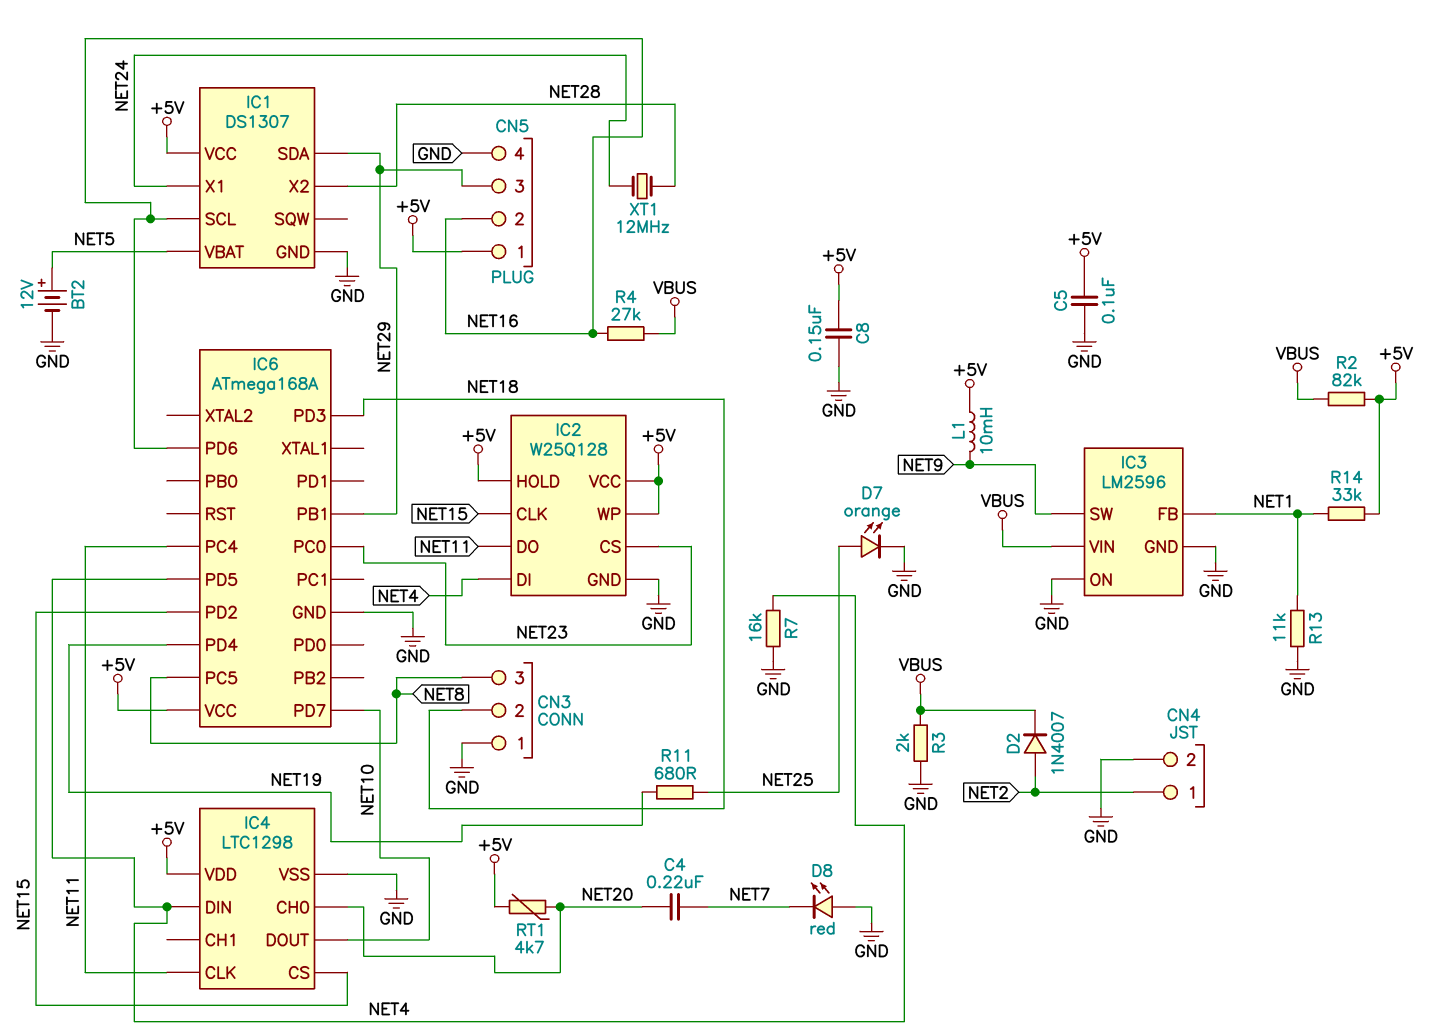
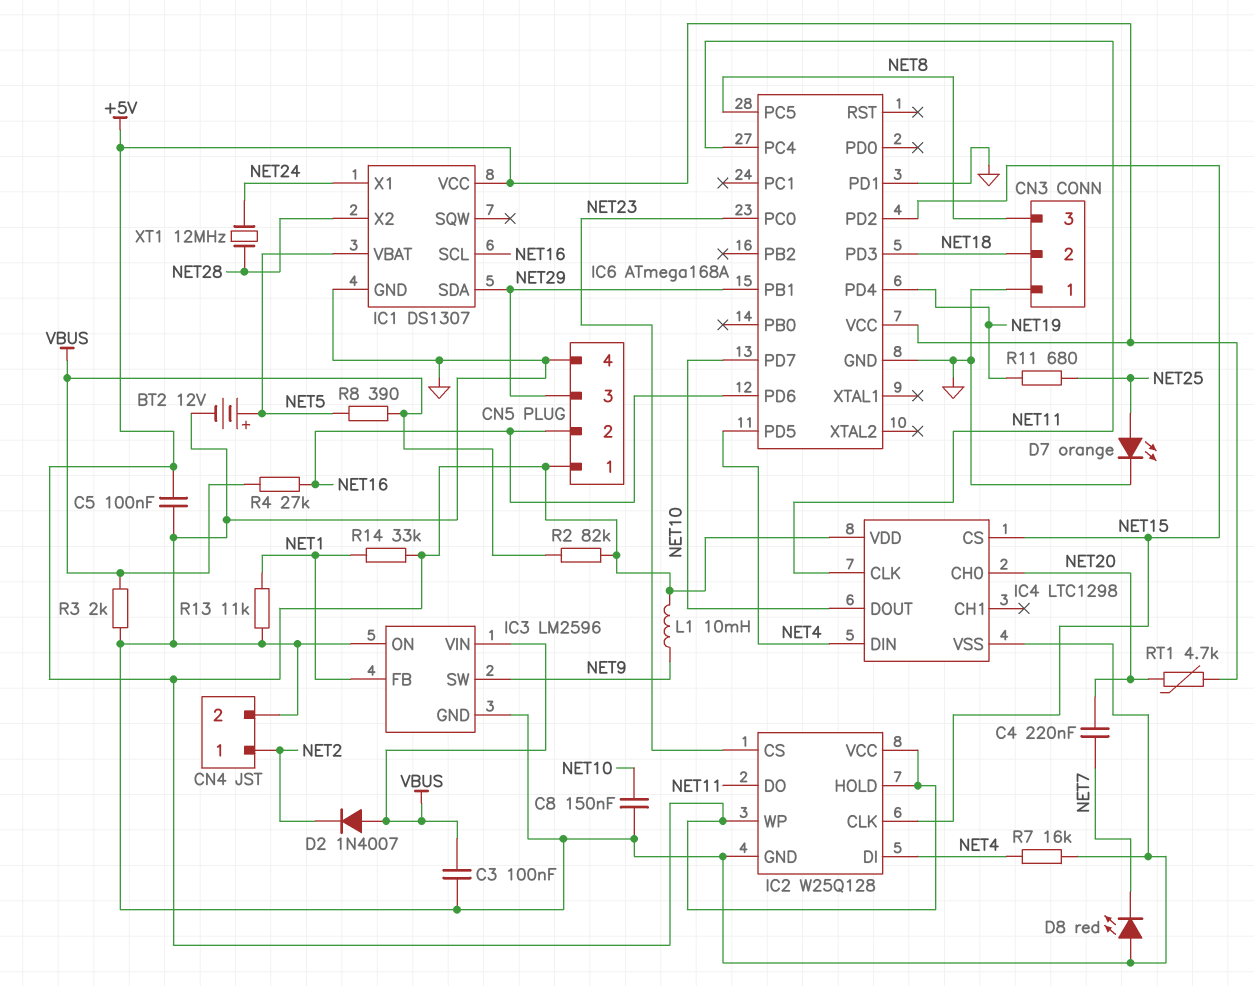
C3: none -> 100nF (GND, VBUS)
C8: 150nF (+5V, GND) -> 150nF (GND, NET10)
D2: diode 1N4007 (A NET2, K VBUS) -> diode 1N4007 (A VBUS, K NET2)
IC6 pin PD1: none -> GND
R8: none -> 390 (NET5, VBUS)

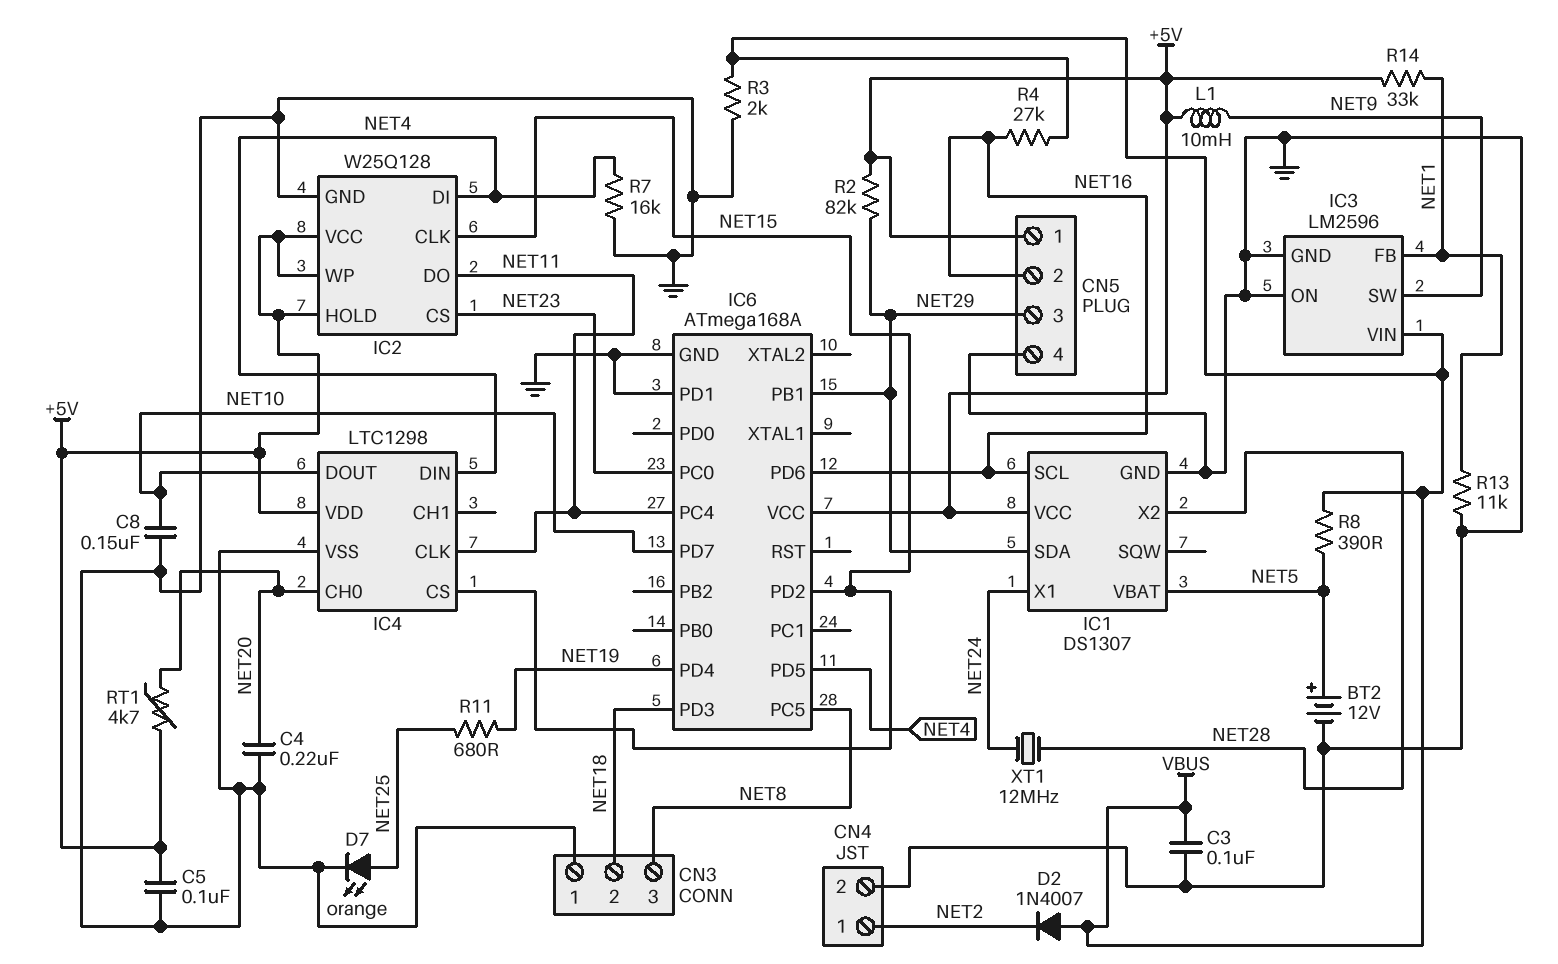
C4: 220nF (NET7, NET20) -> 220nF (GND, NET20)
D8: LED red (A GND, K NET7) -> none
R2: 82k (+5V, VBUS) -> 82k (+5V, NET29)

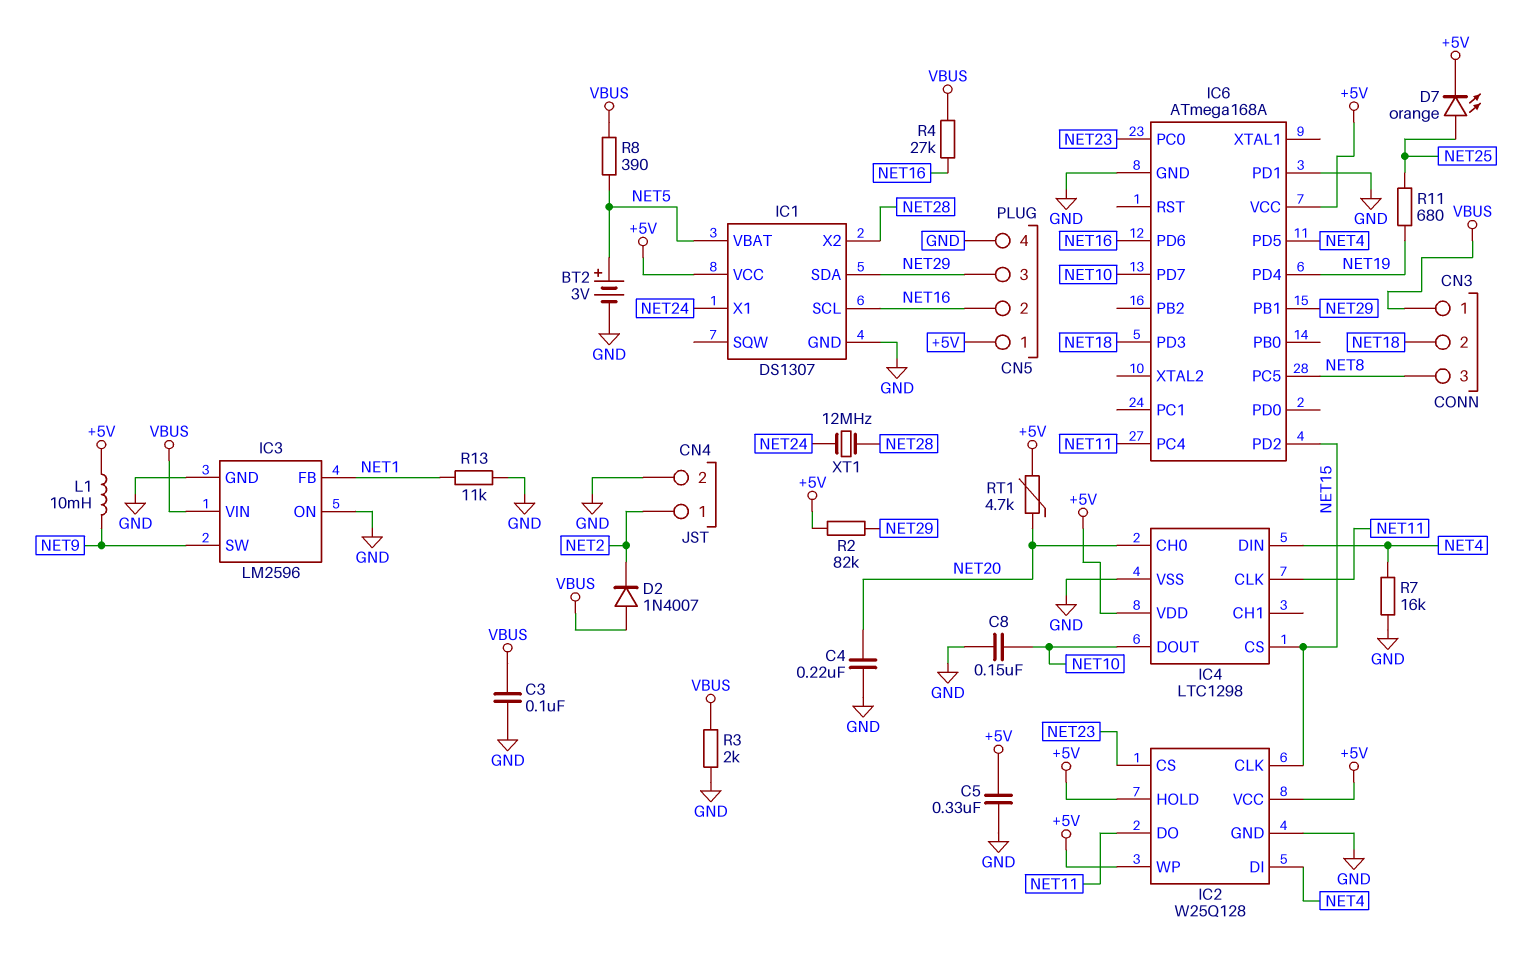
BT2: 12V (plus NET5, minus GND) -> 3V (plus NET5, minus GND)
C5: 100nF (+5V, GND) -> 330nF (+5V, GND)
CN3 pin 1: GND -> VBUS
D7: LED orange (A NET25, K GND) -> LED orange (A NET25, K +5V)
R14: 33k (+5V, NET1) -> none

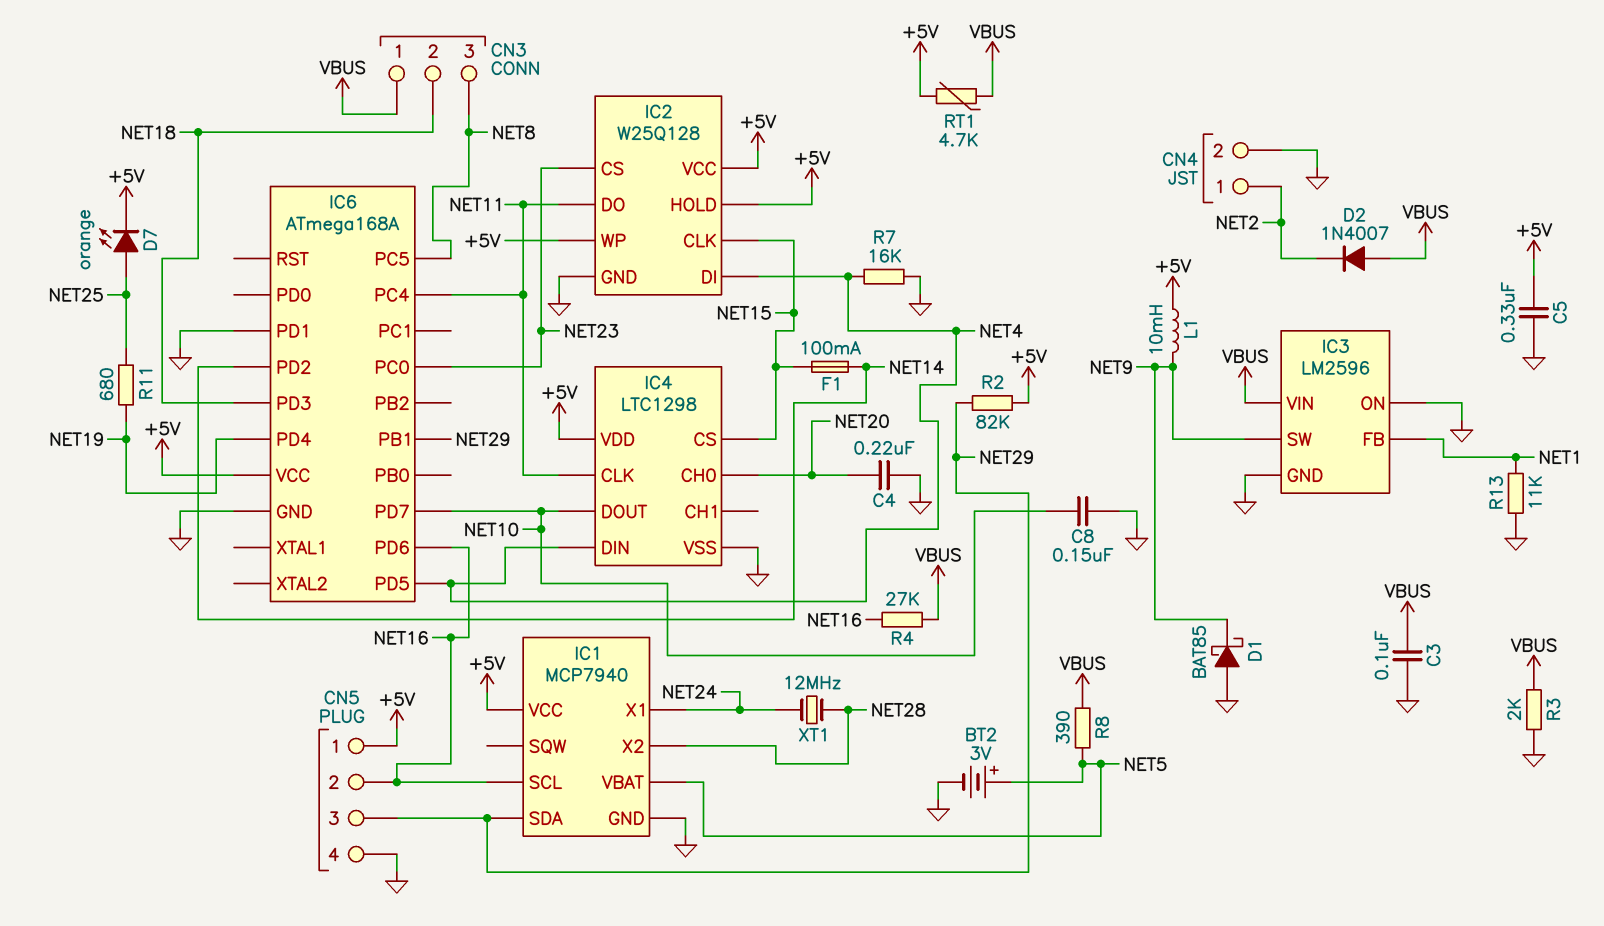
D1: none -> schottky BAT85 (A GND, K NET9)
F1: none -> 100mA (NET14, NET15)
IC1: DS1307 -> MCP7940
IC6 pin PD2: NET15 -> NET14
RT1: 4.7k (+5V, NET20) -> 4.7k (+5V, VBUS)

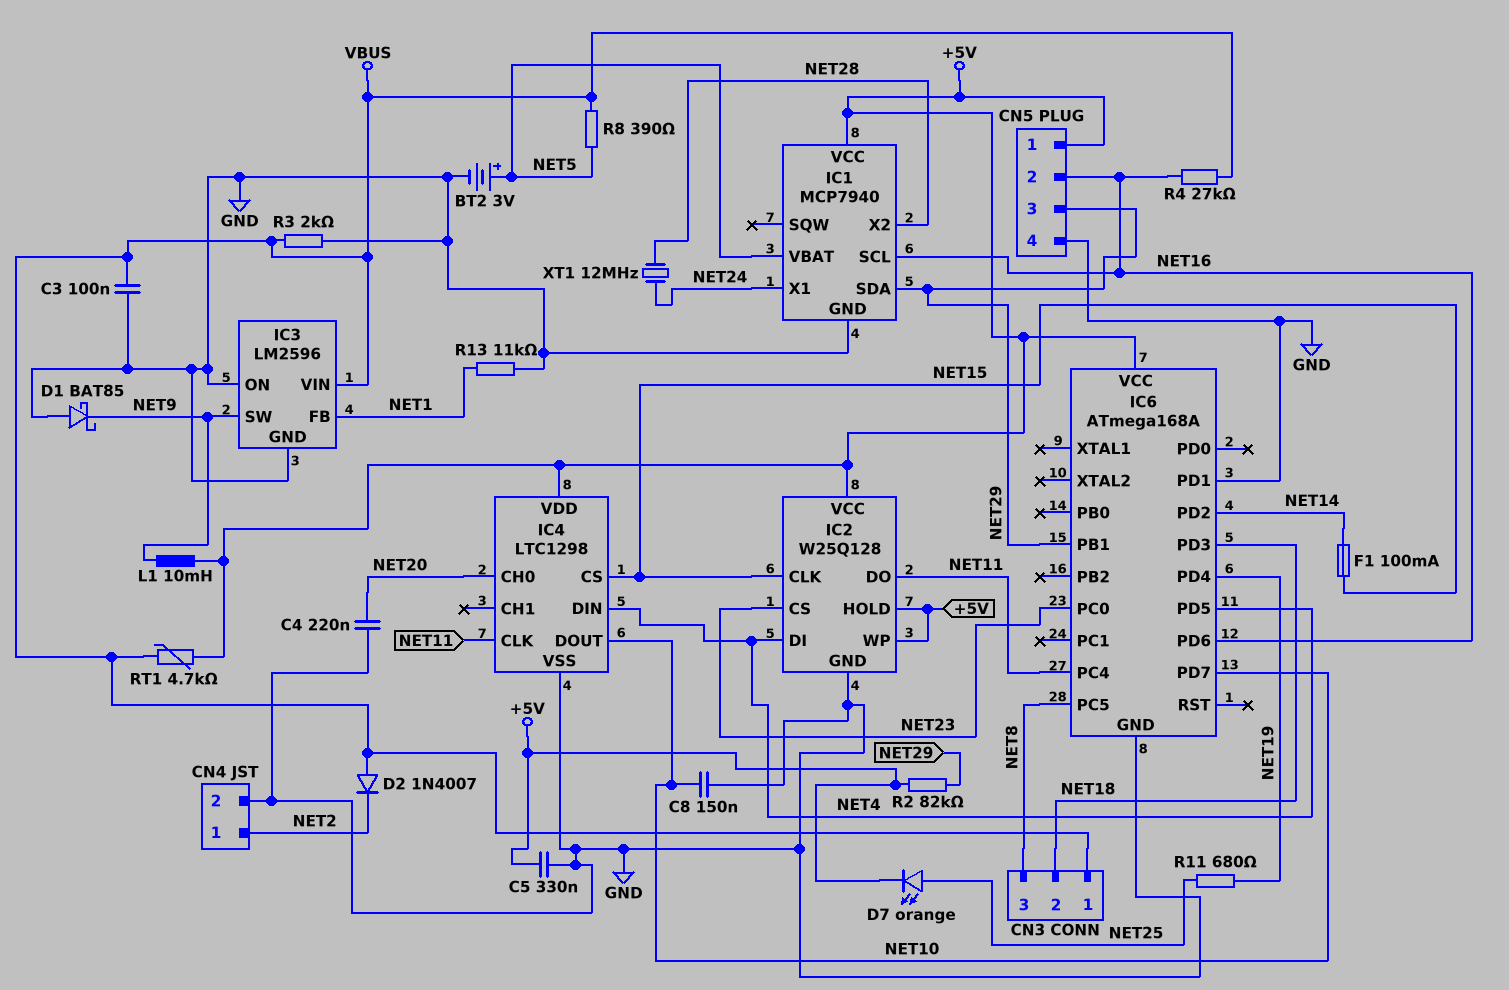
R7: 16k (GND, NET4) -> none

